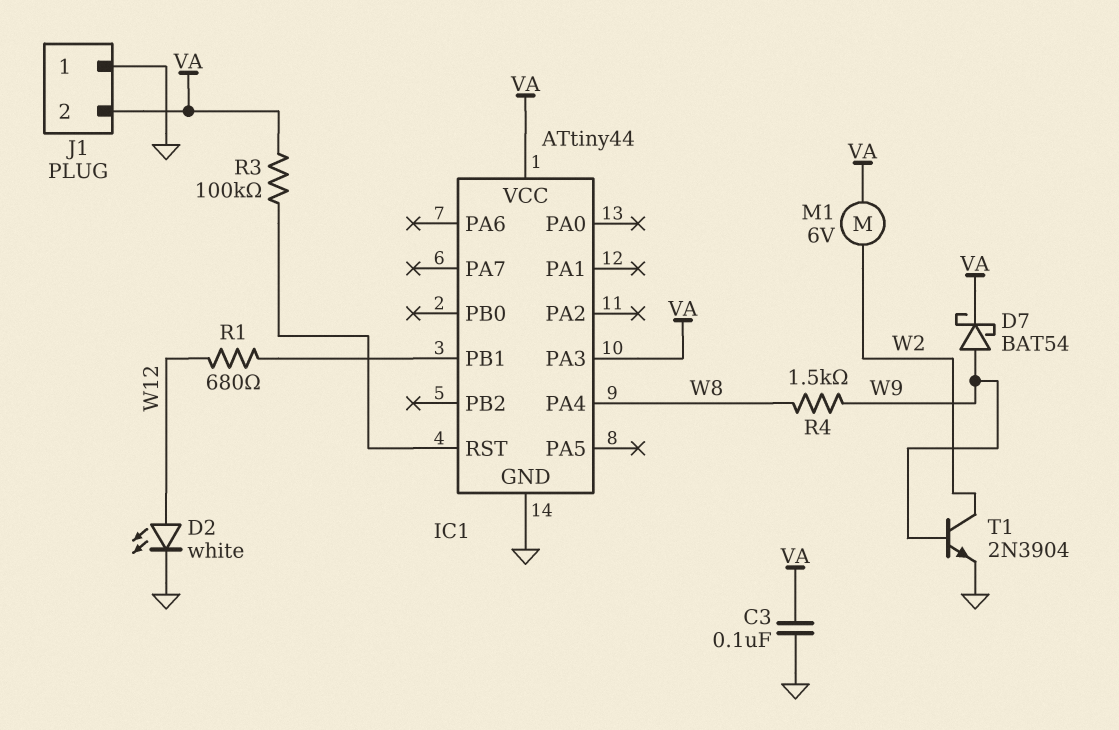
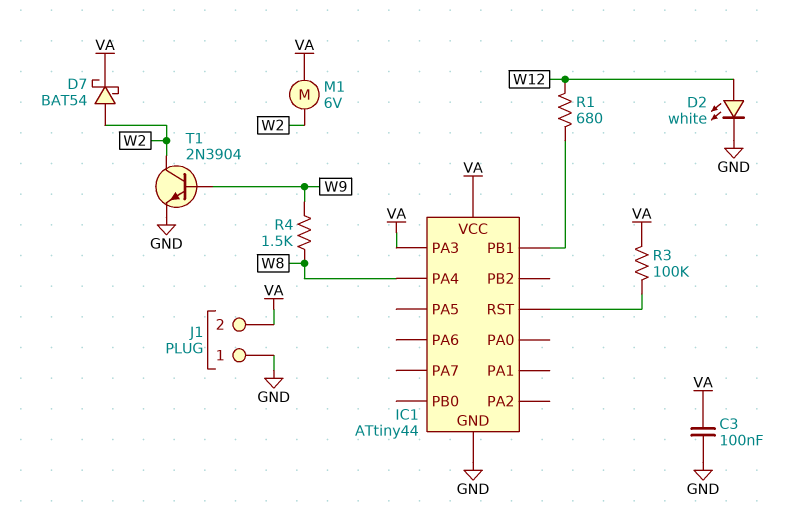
D7: schottky BAT54 (A W9, K VA) -> schottky BAT54 (A W2, K VA)

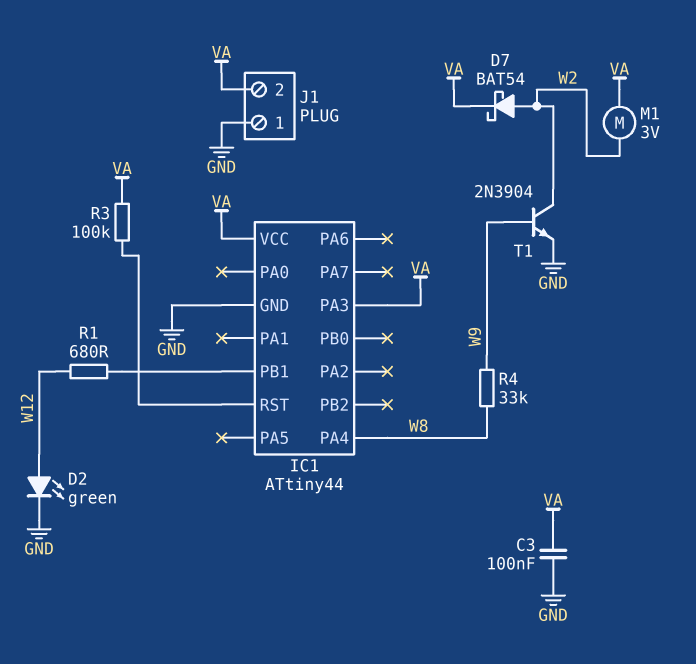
D2: LED white (A W12, K GND) -> LED green (A W12, K GND)
M1: motor 6V (VA, W2) -> motor 3V (VA, W2)
R4: 1.5k (W8, W9) -> 33k (W8, W9)

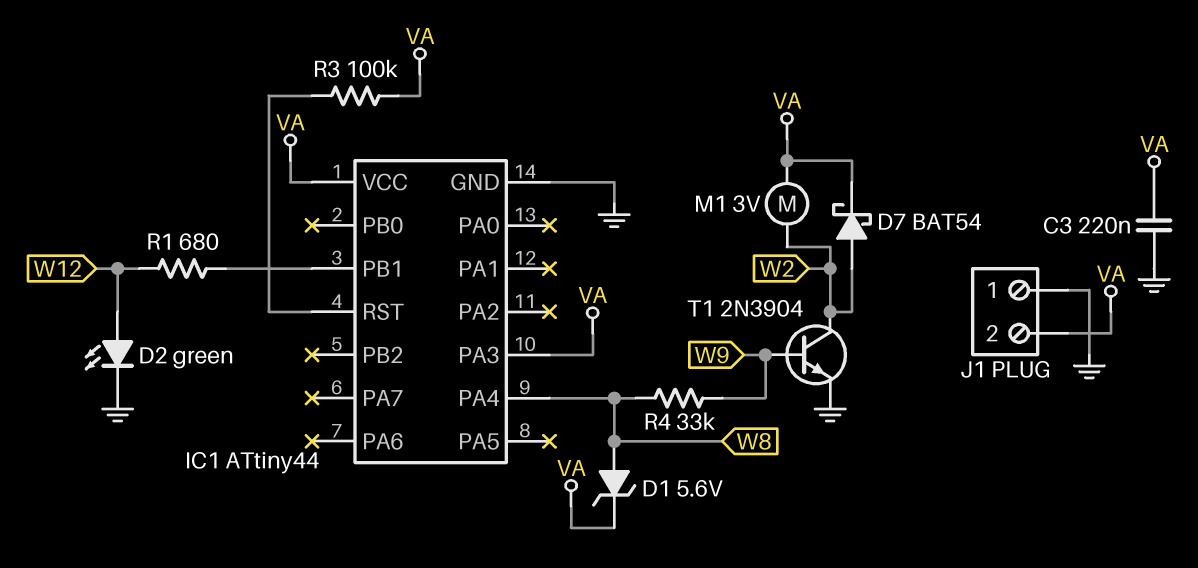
C3: 100nF (GND, VA) -> 220nF (GND, VA)
D1: none -> zener 5.6V (A W8, K VA)

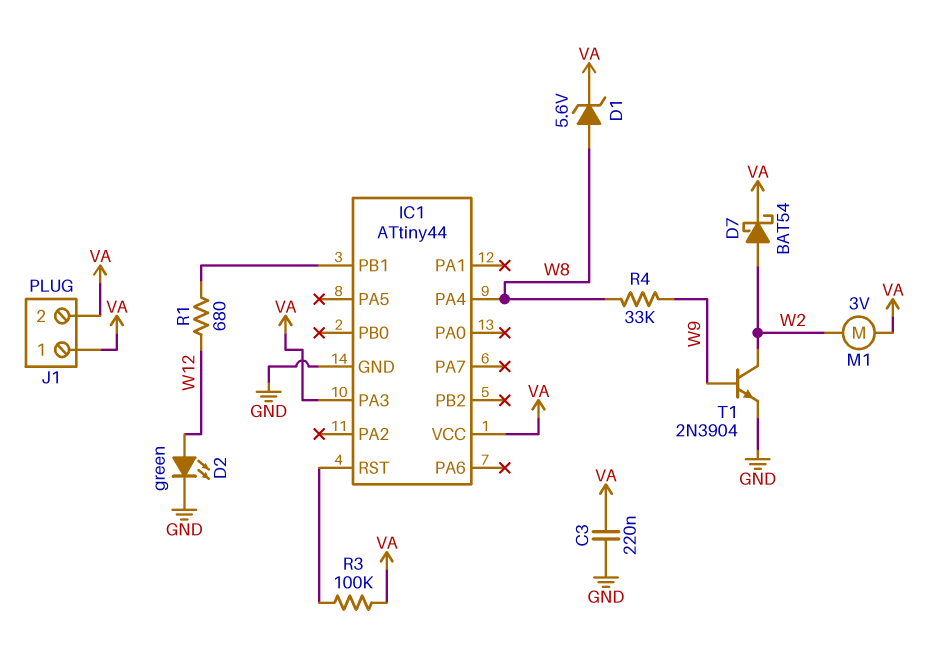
J1 pin 1: GND -> VA

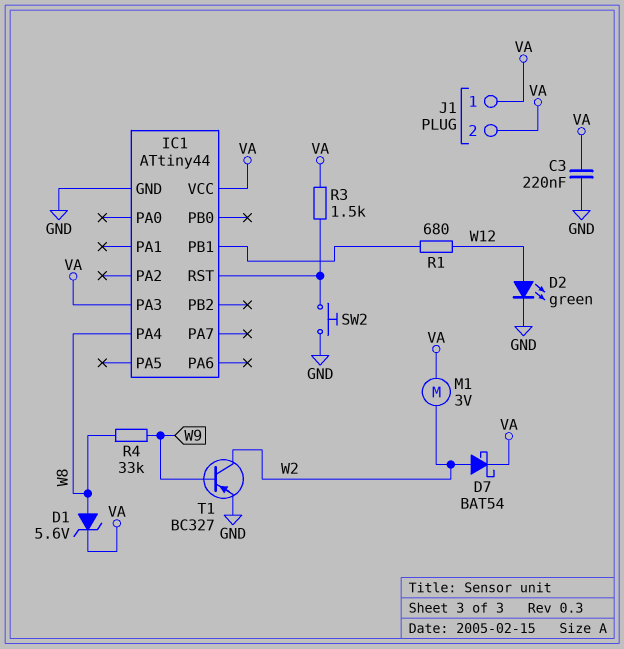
R3: 100k (IC1/RST, VA) -> 1.5k (IC1/RST, VA)
SW2: none -> button (GND, IC1/RST)
T1: NPN 2N3904 (B W9, C W2, E GND) -> PNP BC327 (B W9, C W2, E GND)

